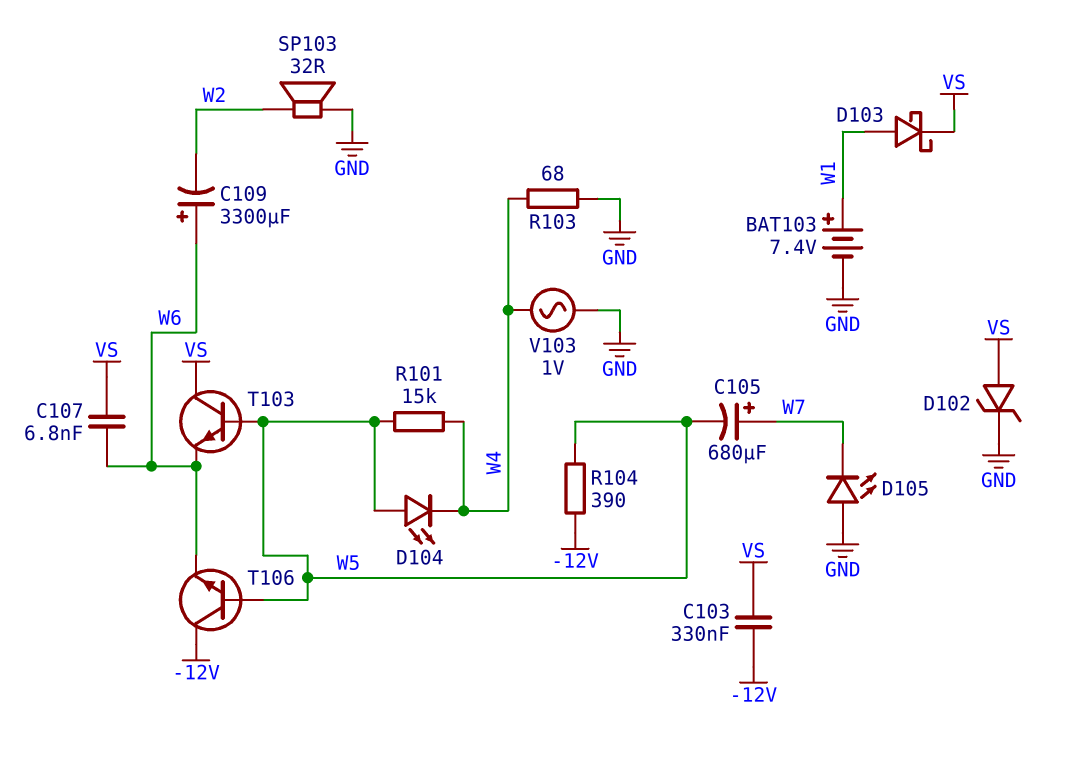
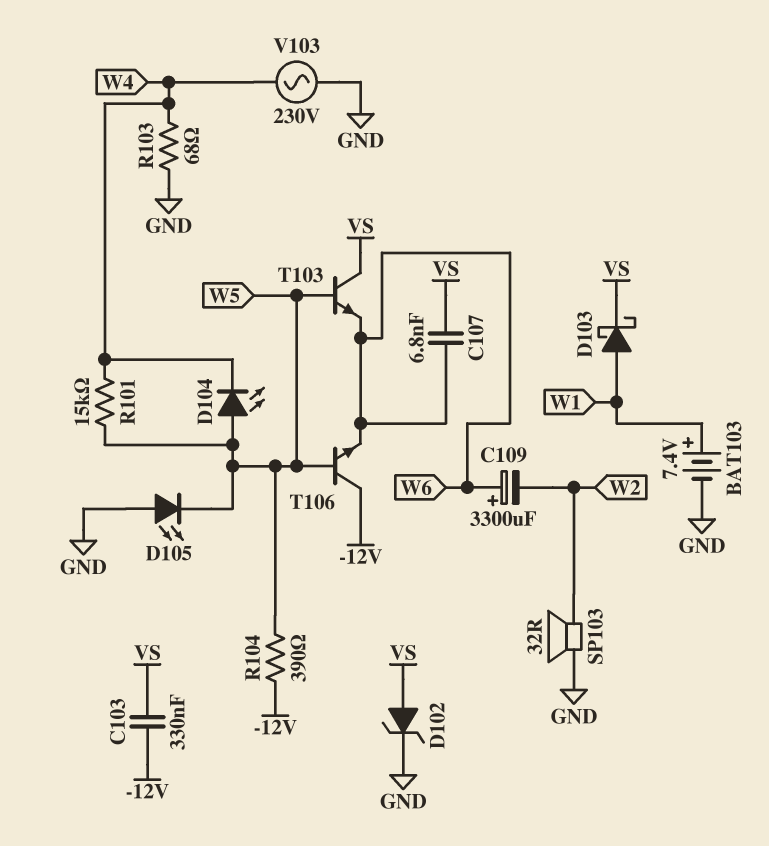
C105: 680uF (plus W7, minus W5) -> none
D105: LED (A GND, K W7) -> LED (A GND, K W5)
V103: AC 1V (GND, W4) -> AC 230V (GND, W4)

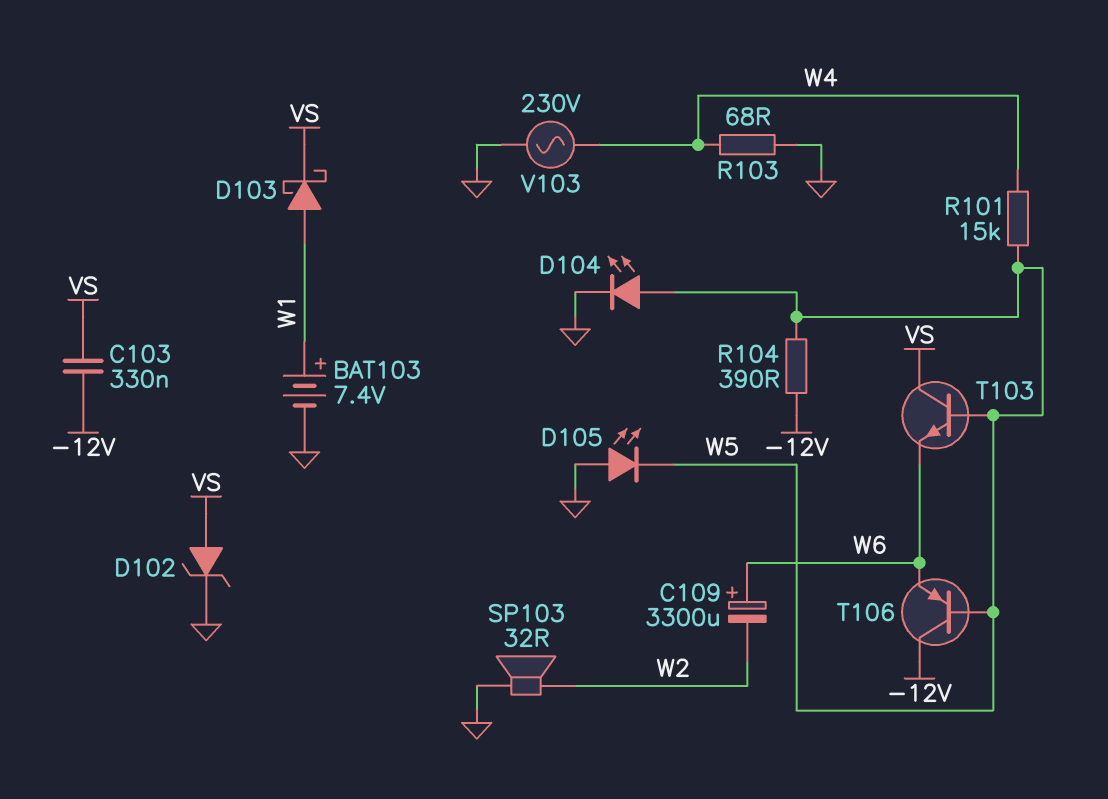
C107: 6.8nF (VS, W6) -> none
D104: LED (A W5, K W4) -> LED (A W5, K GND)
T106: NPN (B W5, C -12V, E W6) -> PNP (B W5, C -12V, E W6)

